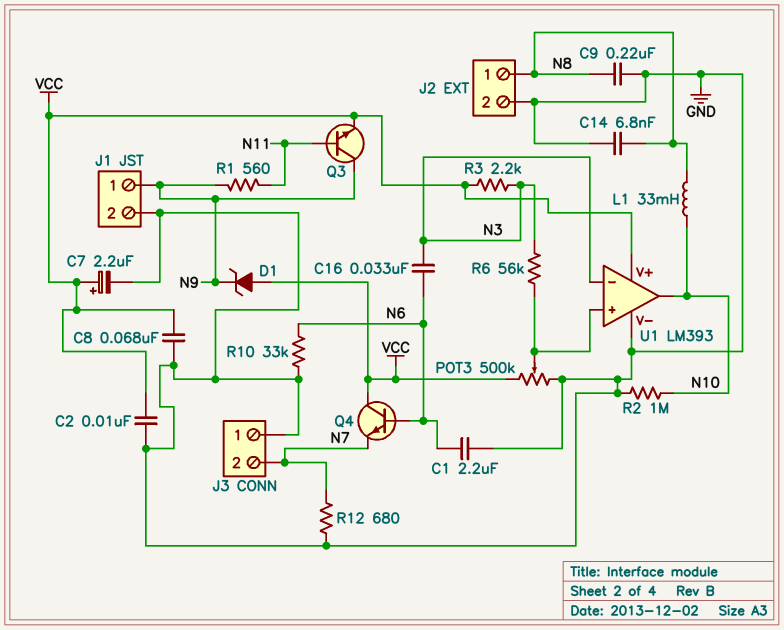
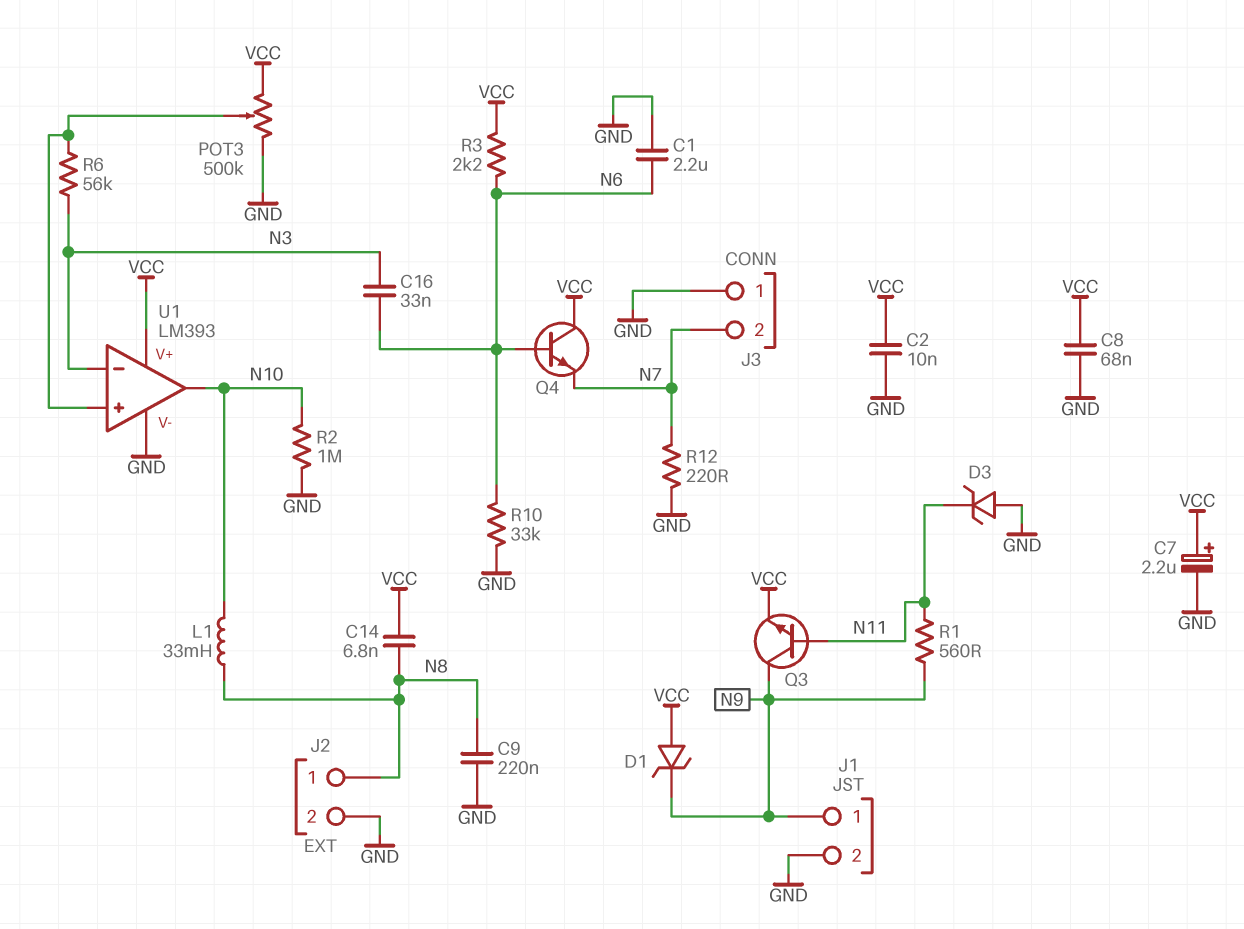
C14: 6.8nF (GND, N8) -> 6.8nF (N8, VCC)
D3: none -> zener (A GND, K N11)
R3: 2.2k (N3, VCC) -> 2.2k (N6, VCC)
R12: 680 (GND, N7) -> 220 (GND, N7)

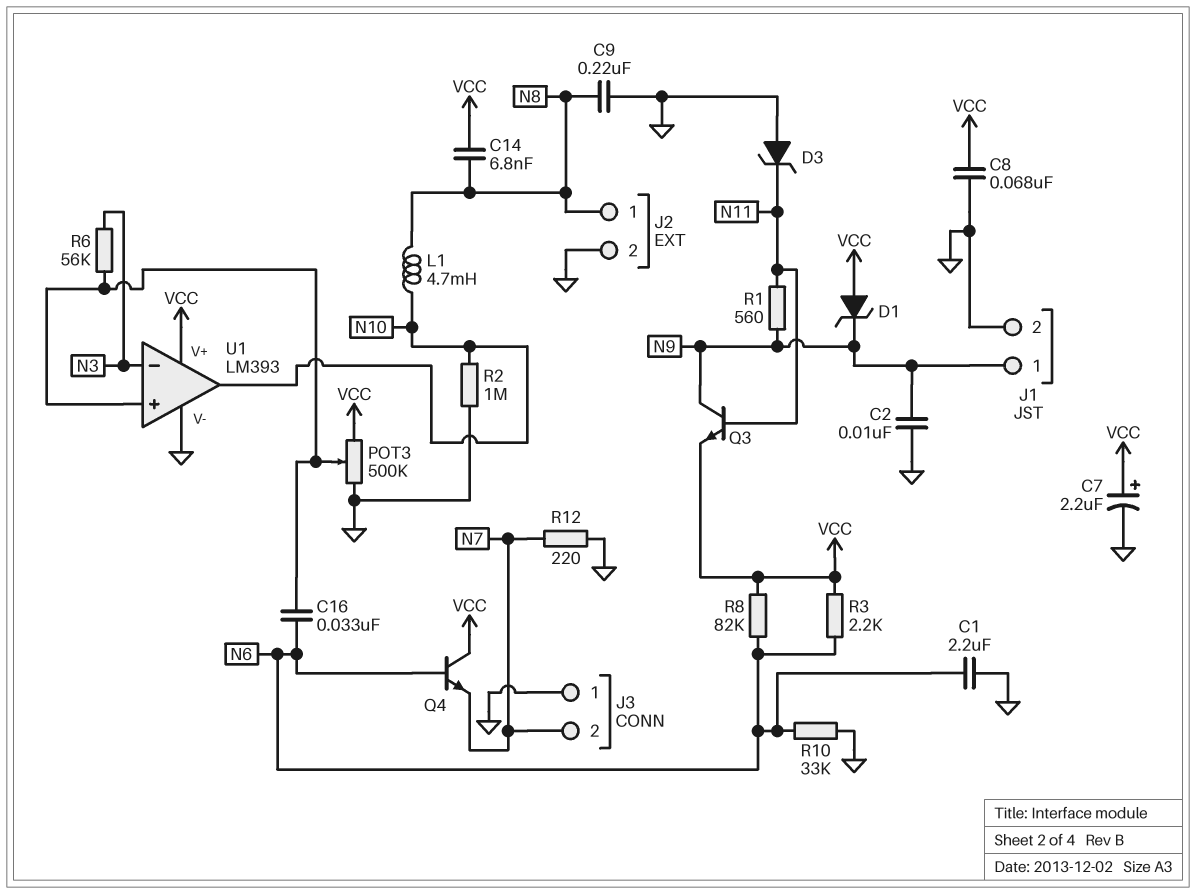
C2: 10nF (GND, VCC) -> 10nF (GND, N9)
C16: 33nF (N3, N6) -> 33nF (N6, U1/in+)
L1: 33mH (N8, N10) -> 4.7mH (N8, N10)
R8: none -> 82k (N6, VCC)

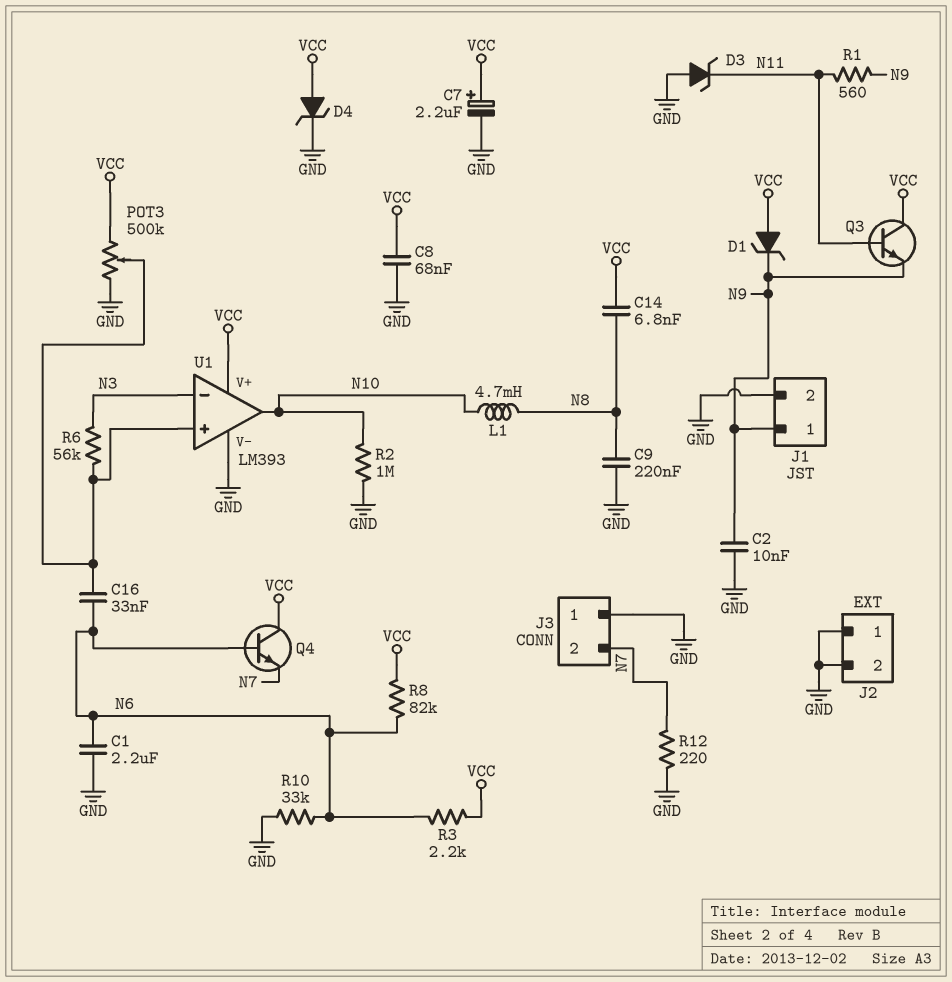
D4: none -> zener (A VCC, K GND)
J2 pin 1: N8 -> GND
Q3: NPN (B N11, C N9, E VCC) -> NPN (B N11, C VCC, E N9)

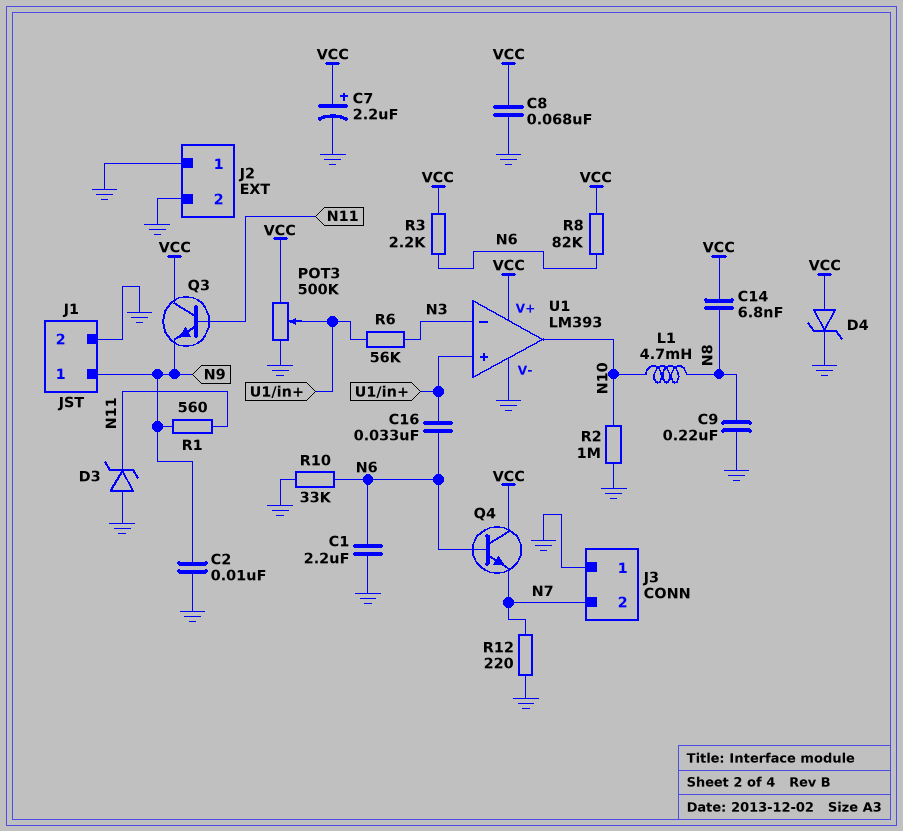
D1: zener (A VCC, K N9) -> none

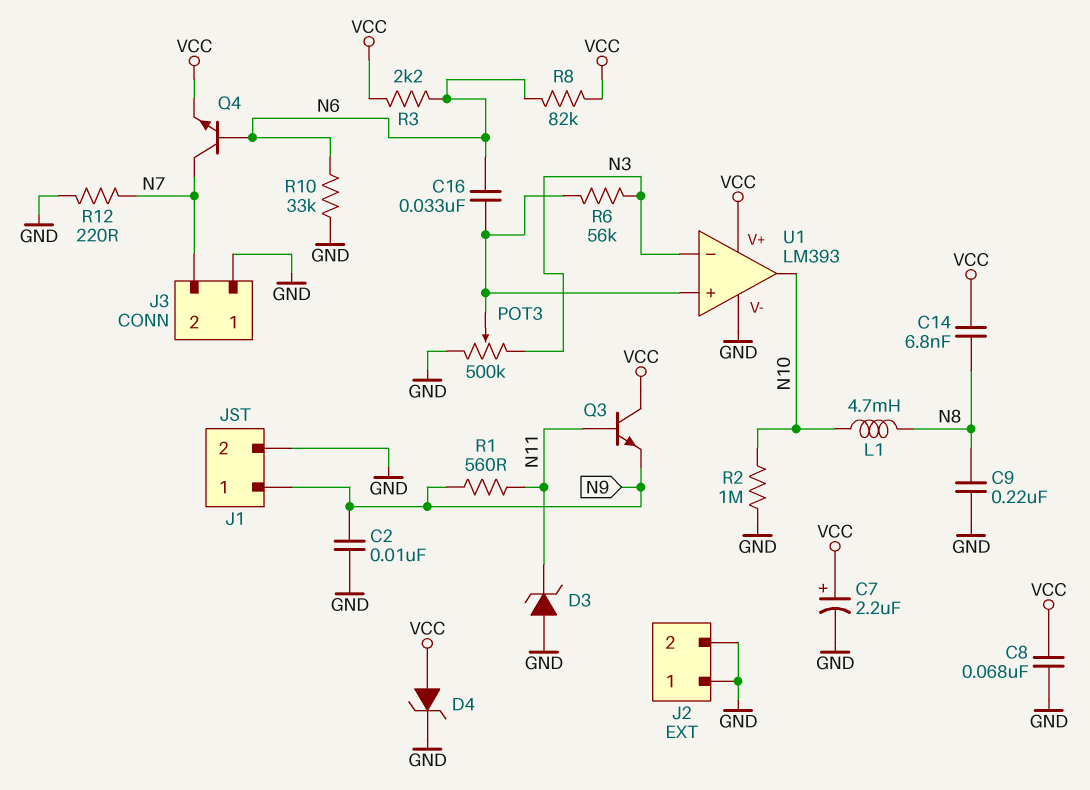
C1: 2.2uF (GND, N6) -> none
POT3: 500k (GND, VCC, wiper U1/in+) -> 500k (GND, N3, wiper U1/in+)
Q4: NPN (B N6, C VCC, E N7) -> NPN (B N6, C N7, E VCC)

